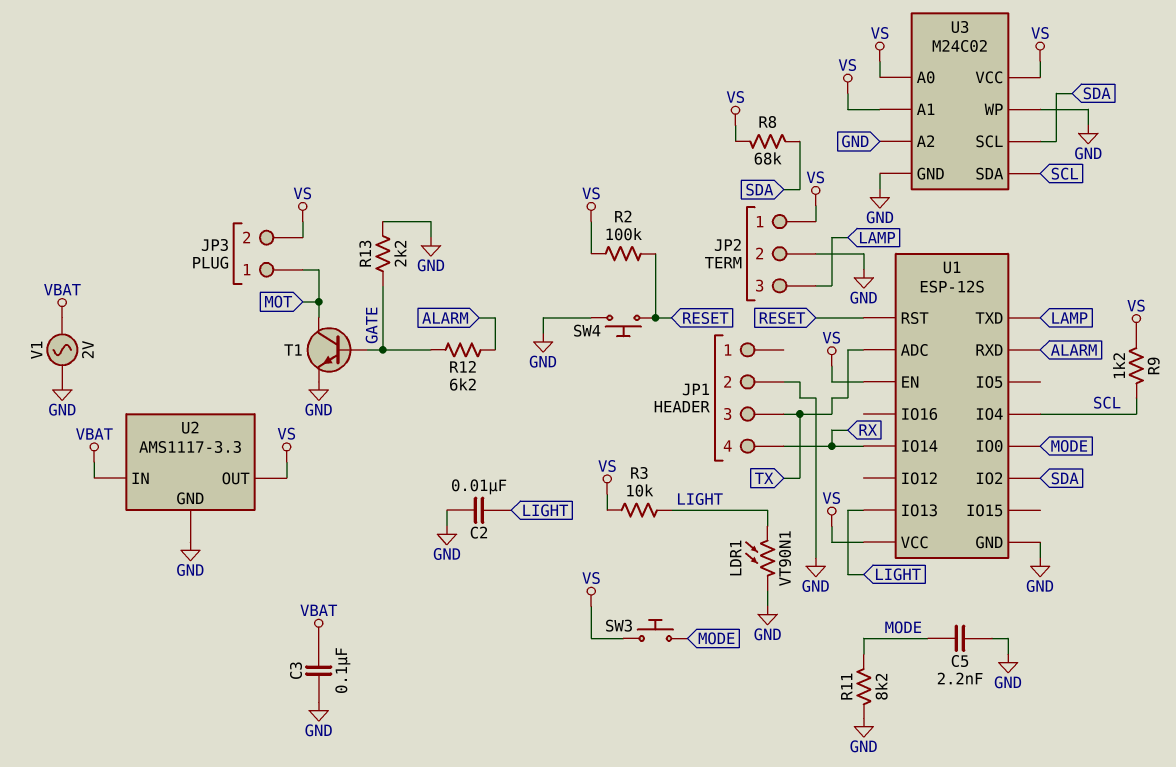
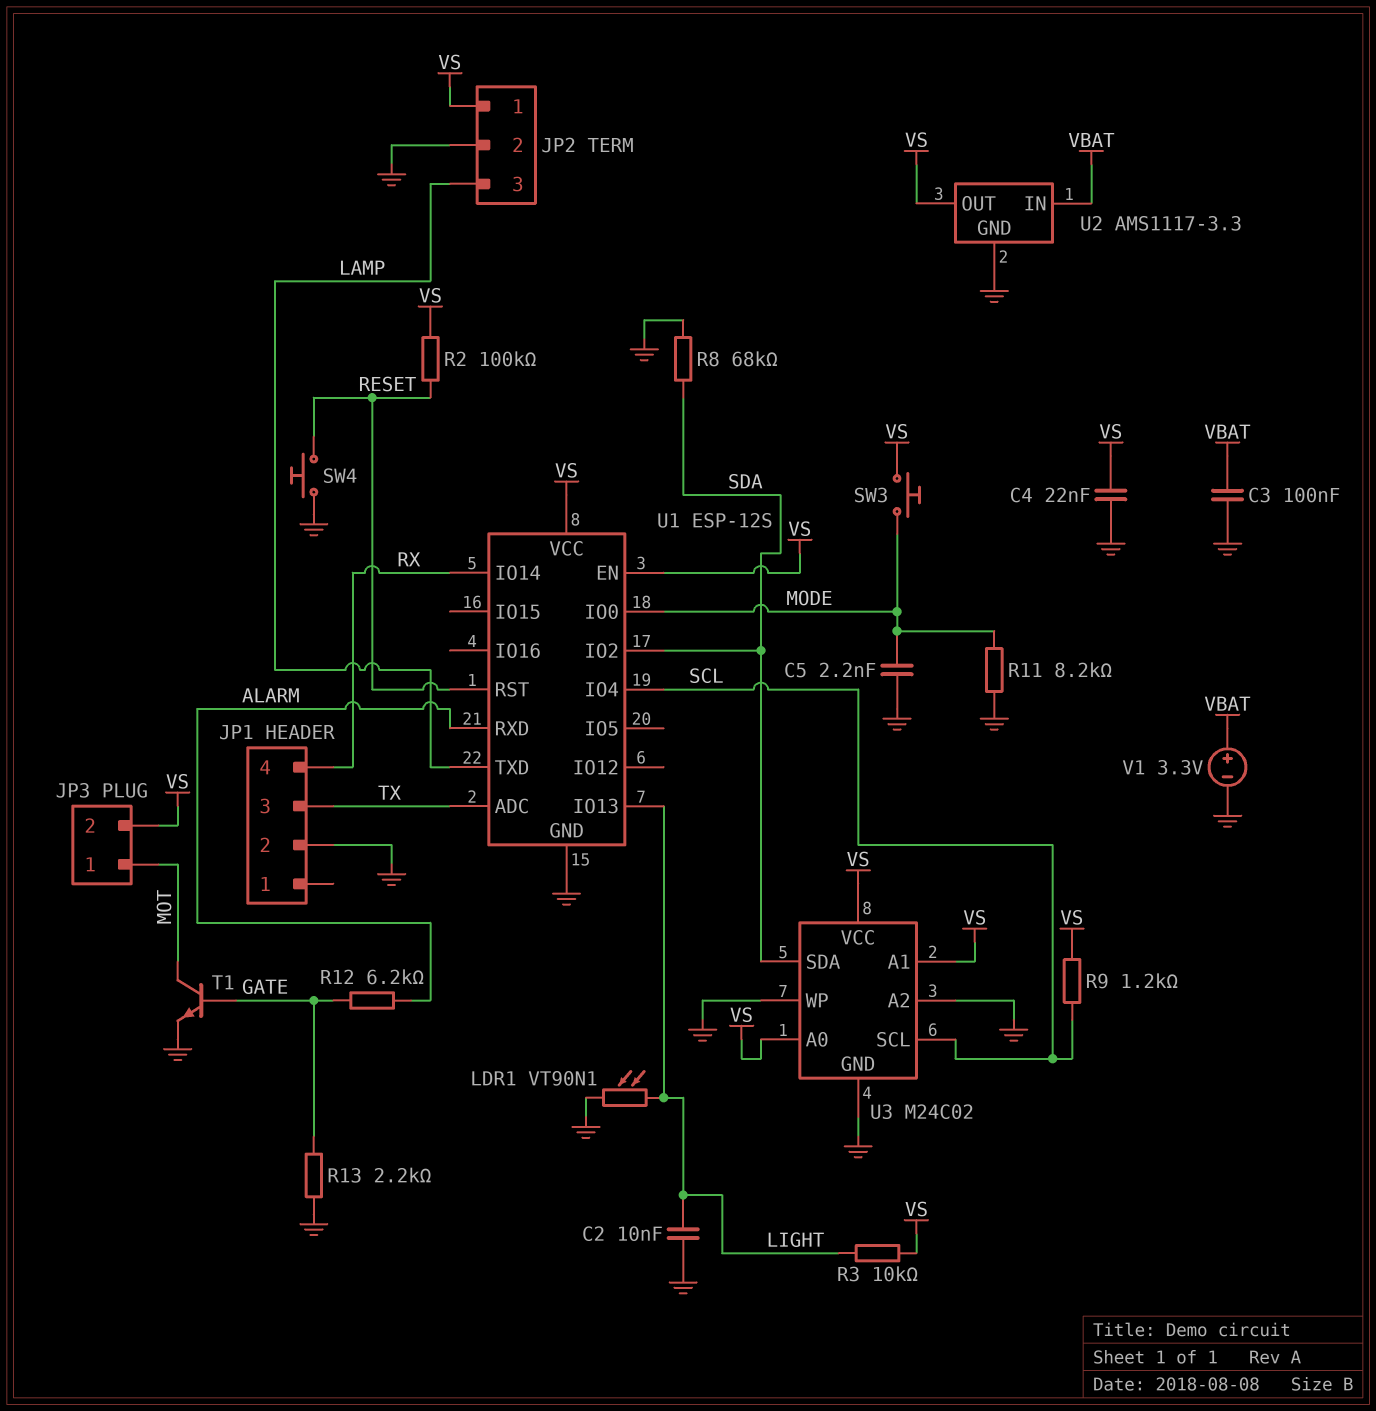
C4: none -> 22nF (GND, VS)
R8: 68k (SDA, VS) -> 68k (GND, SDA)
U3 pin SCL: SDA -> SCL
U3 pin SDA: SCL -> SDA
V1: AC 2V (GND, VBAT) -> 3.3V (plus VBAT, minus GND)

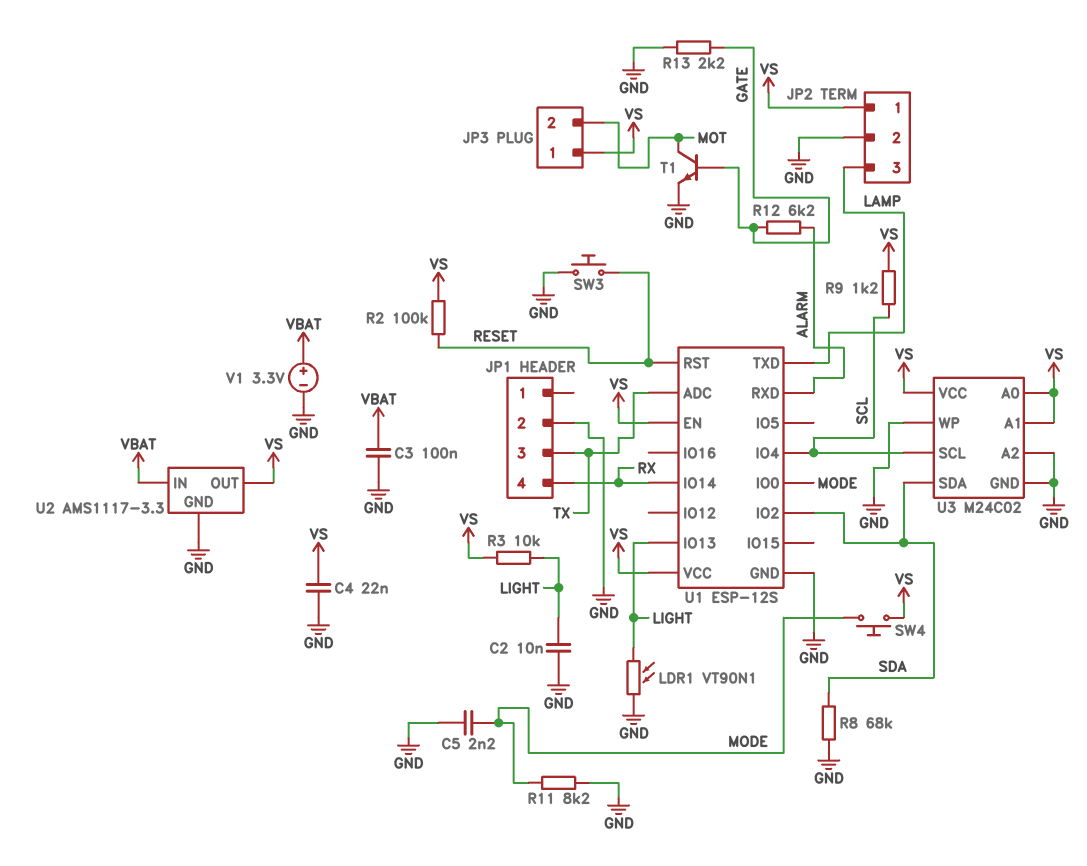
JP3 pin 1: MOT -> VS
JP3 pin 2: VS -> MOT
SW3: button (MODE, VS) -> button (GND, RESET)
SW4: button (GND, RESET) -> button (MODE, VS)

